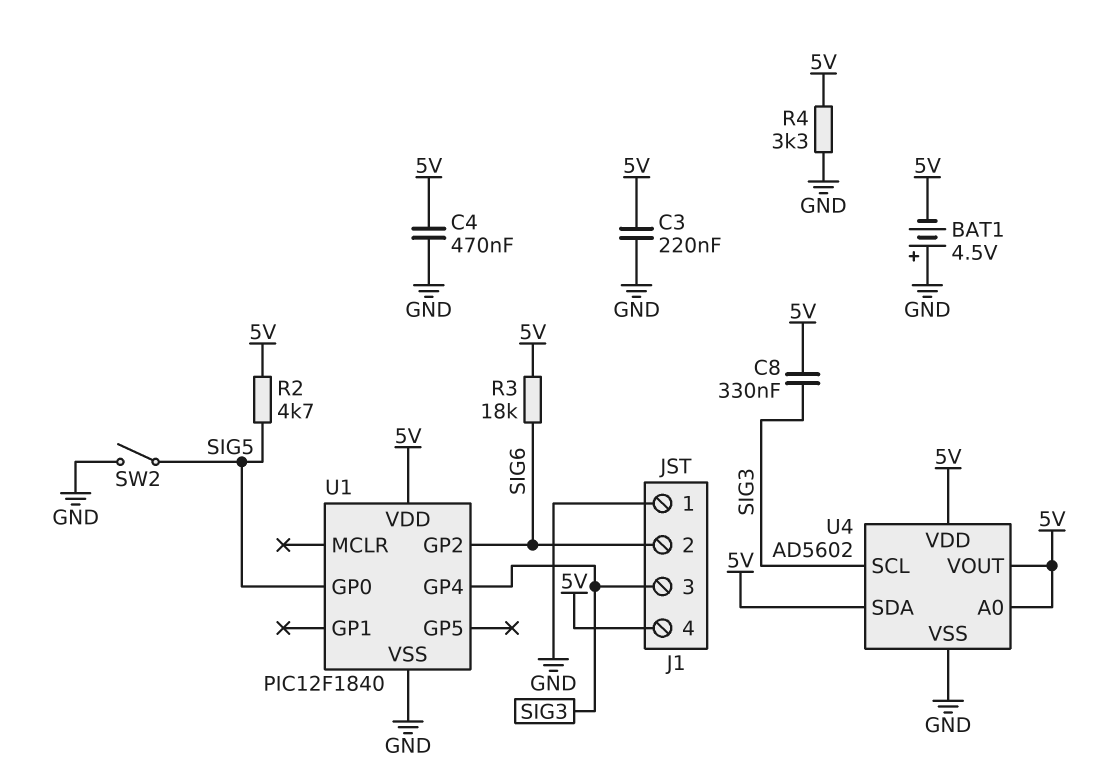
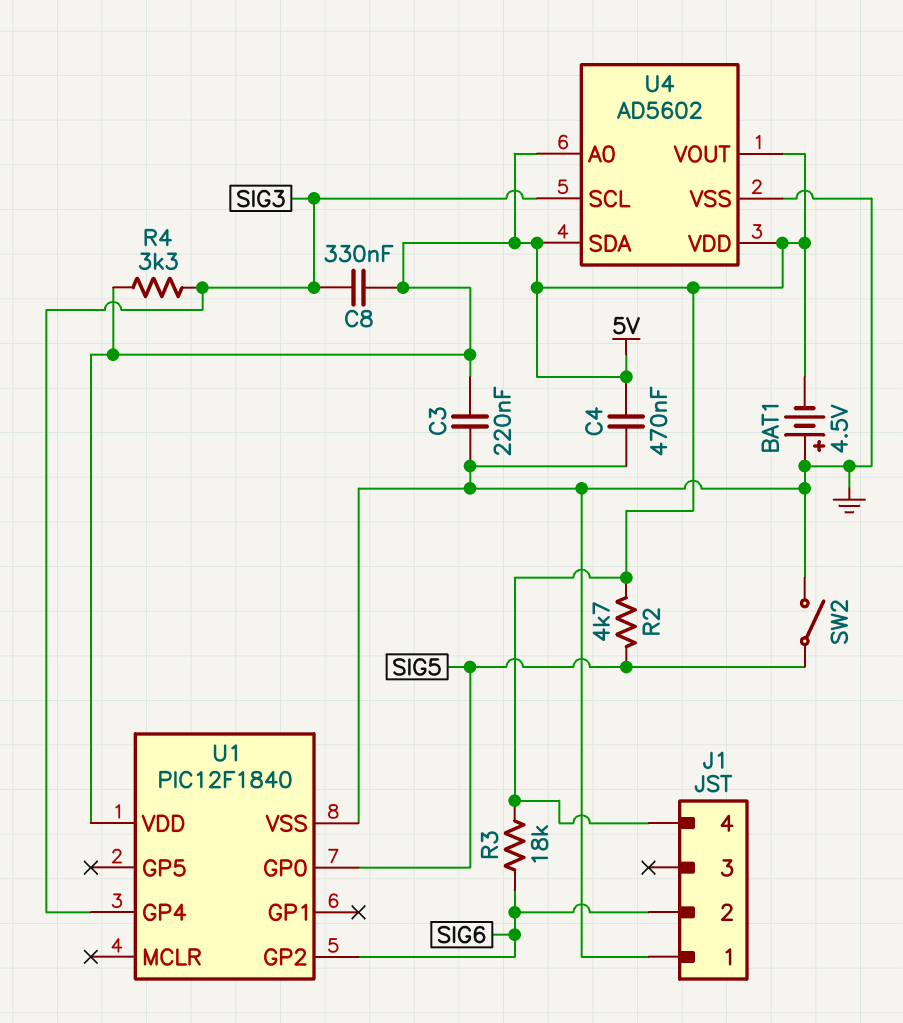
J1 pin 3: SIG3 -> none
R4: 3.3k (5V, GND) -> 3.3k (5V, SIG3)

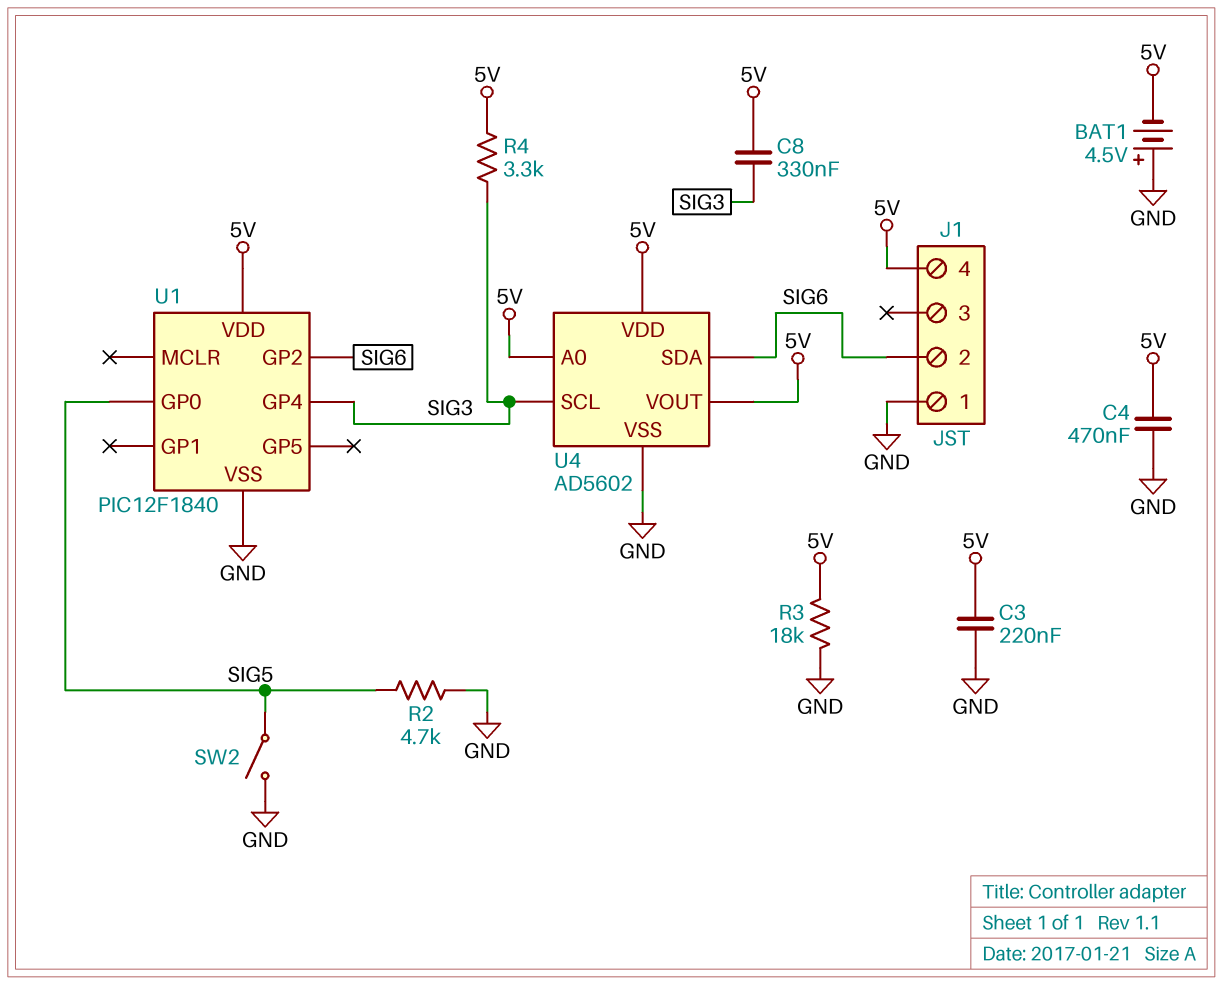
R2: 4.7k (5V, SIG5) -> 4.7k (GND, SIG5)
R3: 18k (5V, SIG6) -> 18k (5V, GND)
U4 pin SDA: 5V -> SIG6

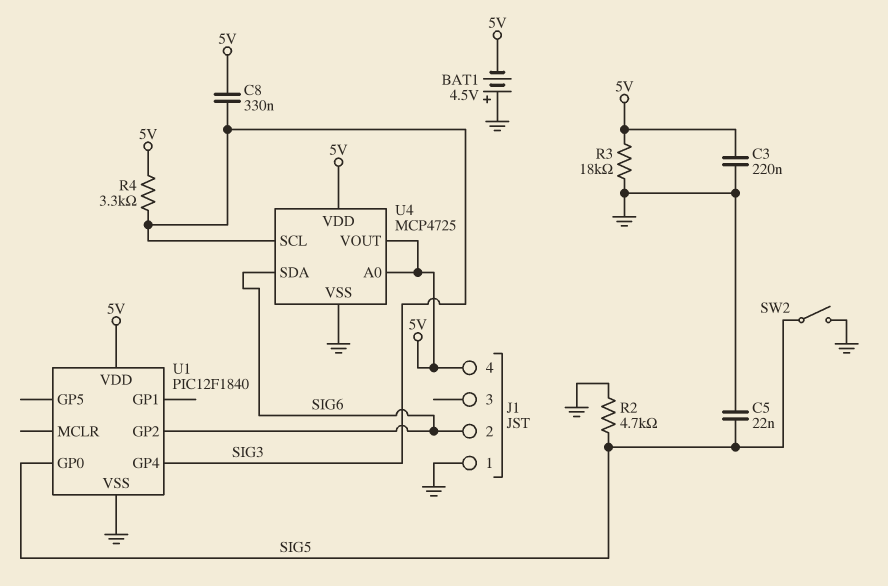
C4: 470nF (5V, GND) -> none
C5: none -> 22nF (GND, SIG5)
U4: AD5602 -> MCP4725

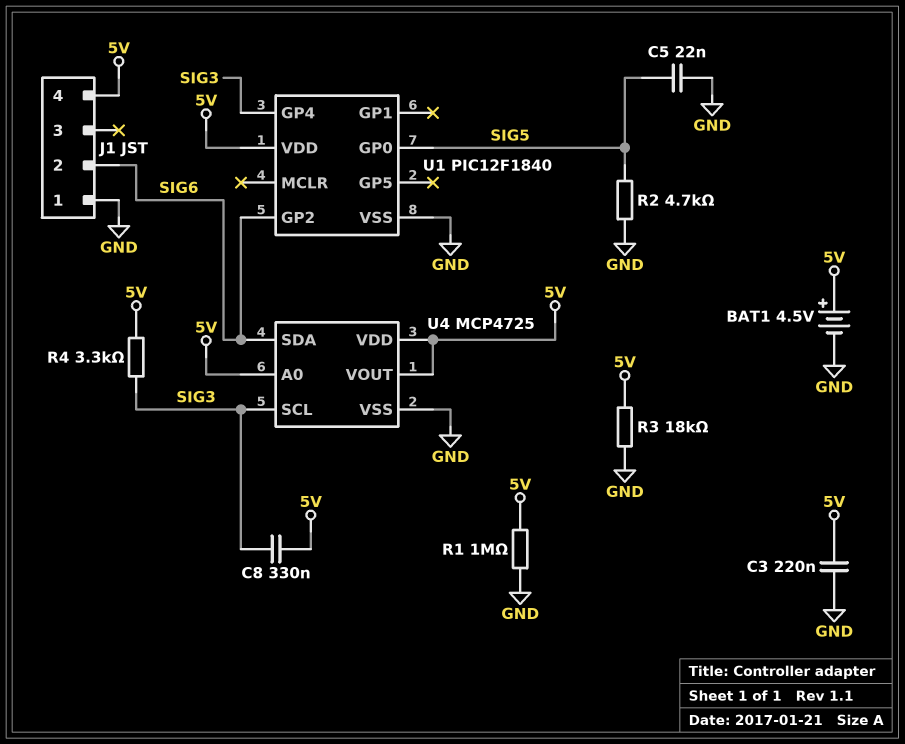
BAT1: 4.5V (plus GND, minus 5V) -> 4.5V (plus 5V, minus GND)
R1: none -> 1M (5V, GND)
SW2: switch (GND, SIG5) -> none

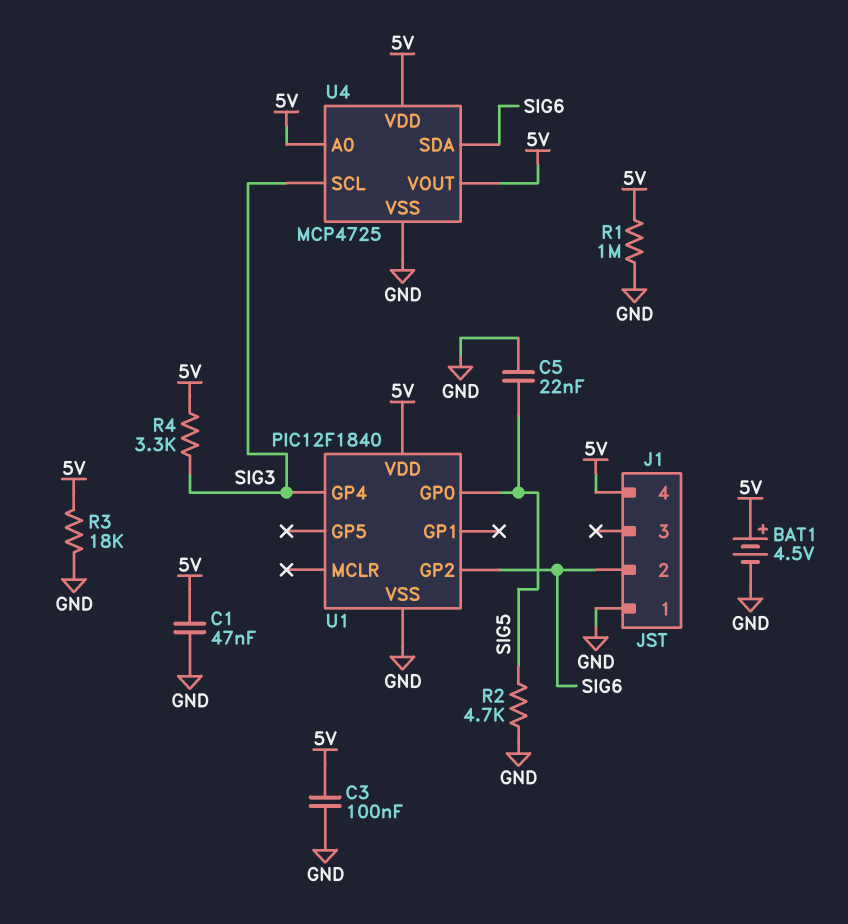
C1: none -> 47nF (5V, GND)
C3: 220nF (5V, GND) -> 100nF (5V, GND)
C8: 330nF (5V, SIG3) -> none

